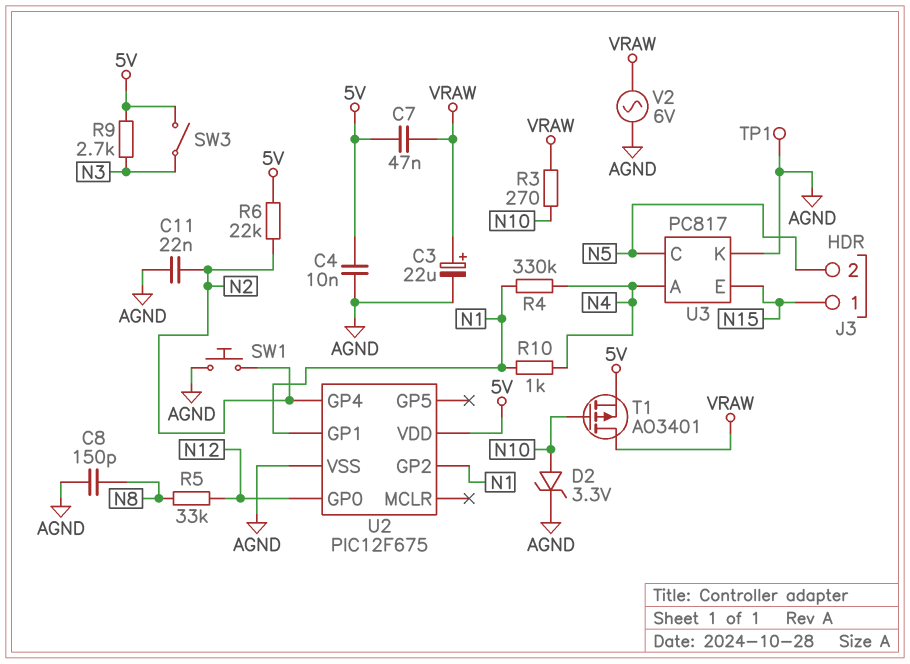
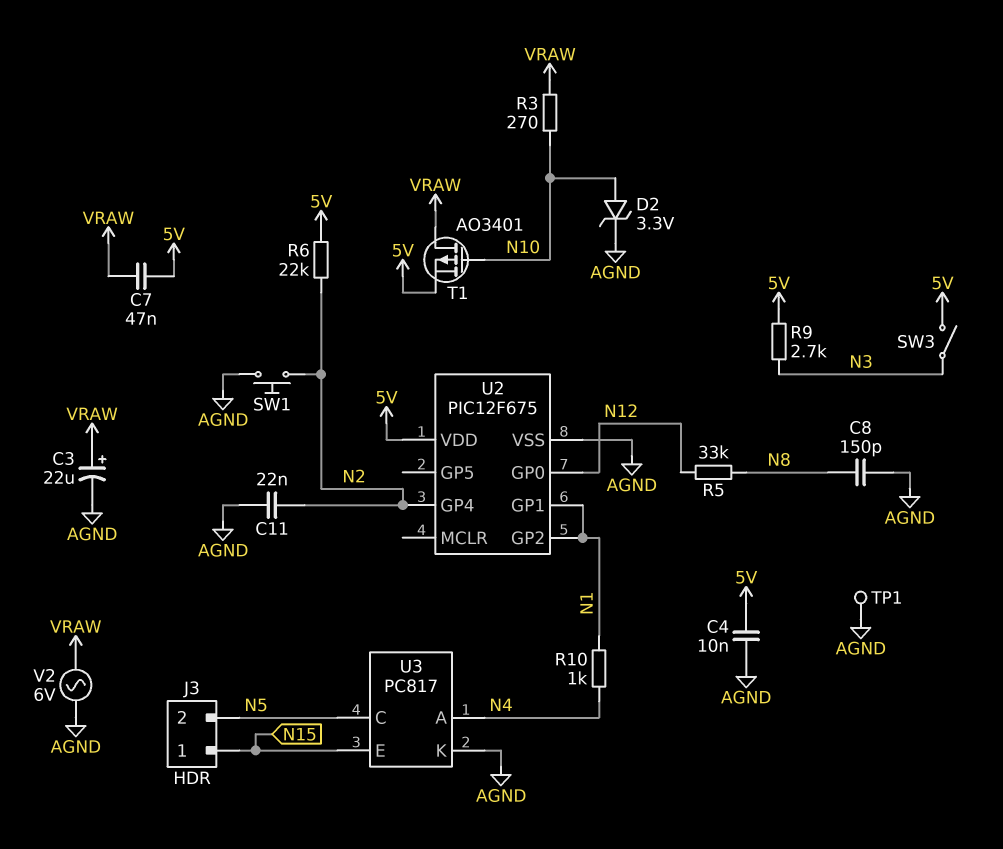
R4: 330k (N1, N4) -> none

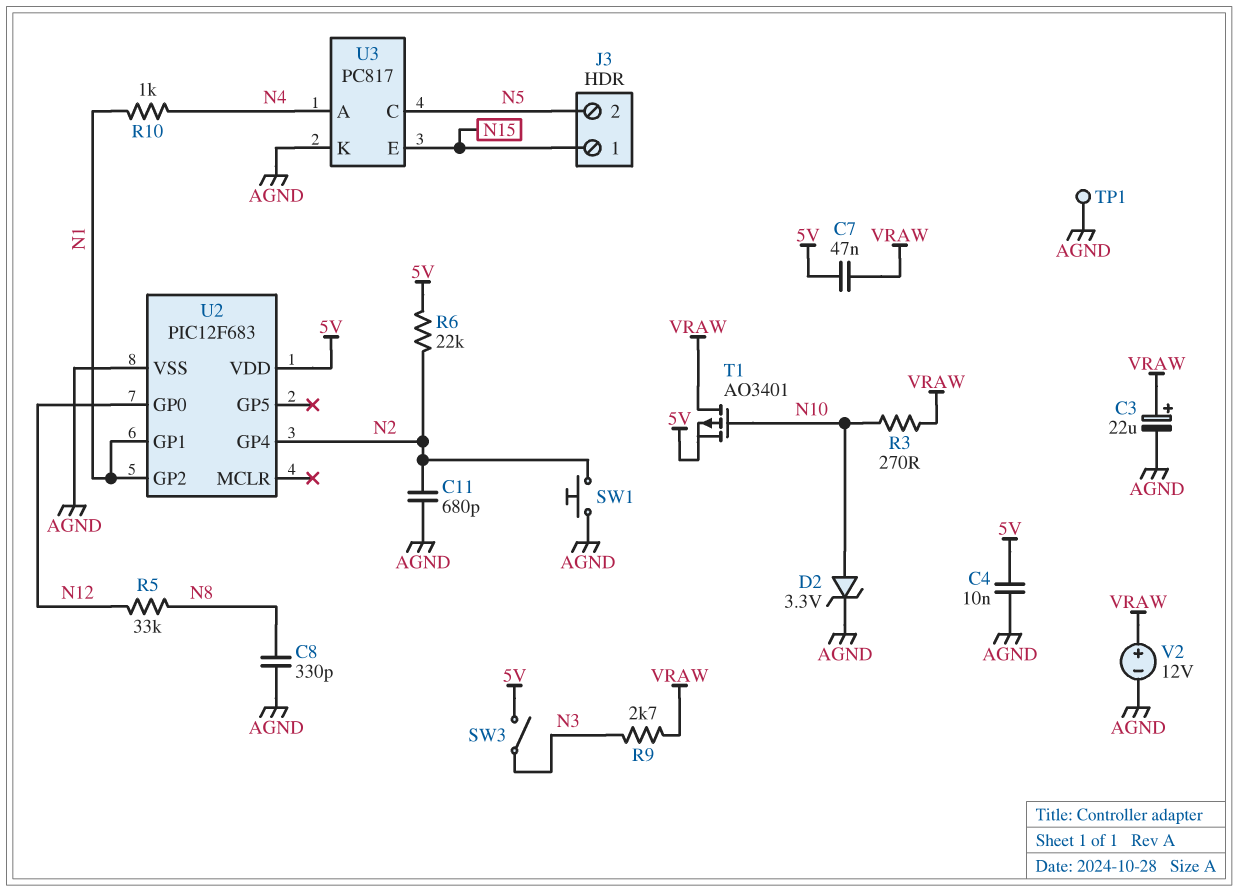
C8: 150pF (AGND, N8) -> 330pF (AGND, N8)
C11: 22nF (AGND, N2) -> 680pF (AGND, N2)
R9: 2.7k (5V, N3) -> 2.7k (N3, VRAW)
U2: PIC12F675 -> PIC12F683
V2: AC 6V (AGND, VRAW) -> 12V (plus VRAW, minus AGND)

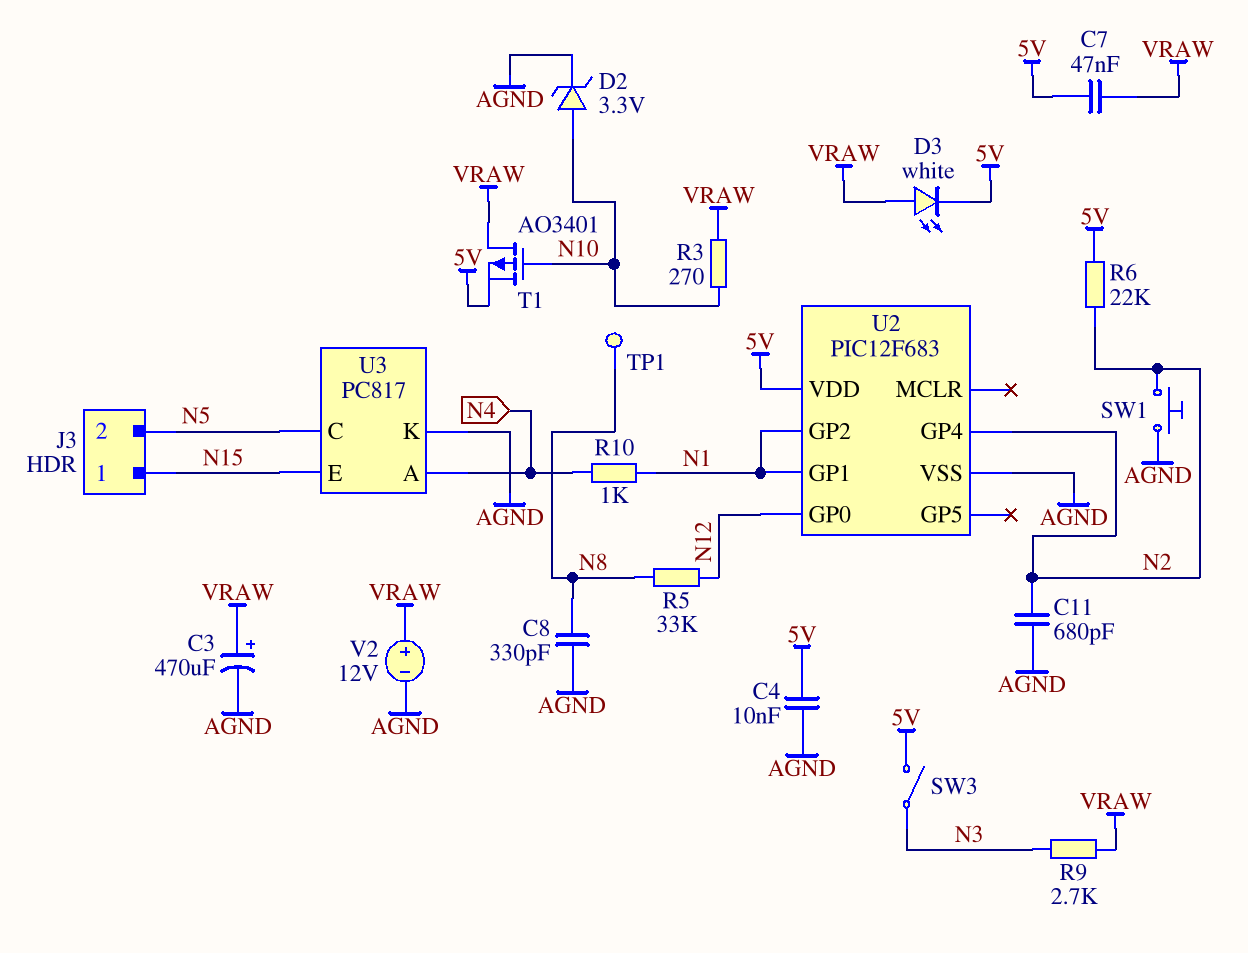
C3: 22uF (plus VRAW, minus AGND) -> 470uF (plus VRAW, minus AGND)
D3: none -> LED white (A VRAW, K 5V)
TP1: test point (AGND) -> test point (N8)

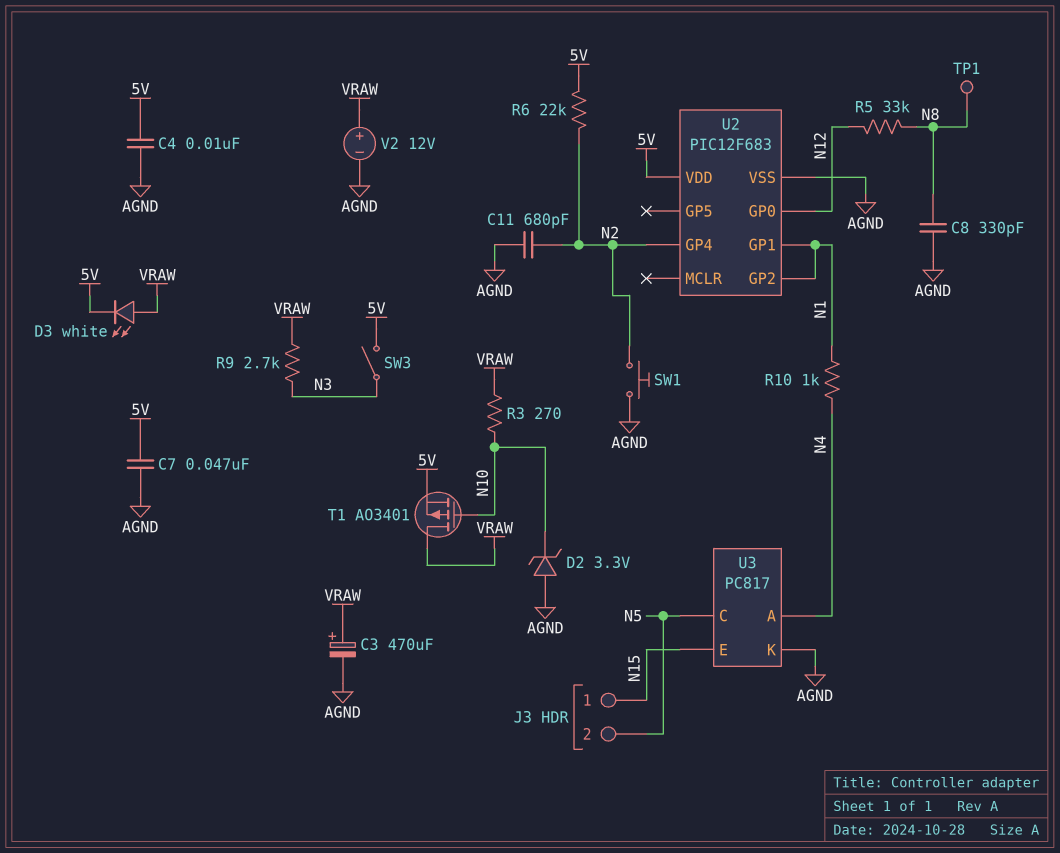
C7: 47nF (5V, VRAW) -> 47nF (5V, AGND)
D2: zener 3.3V (A N10, K AGND) -> zener 3.3V (A AGND, K N10)

